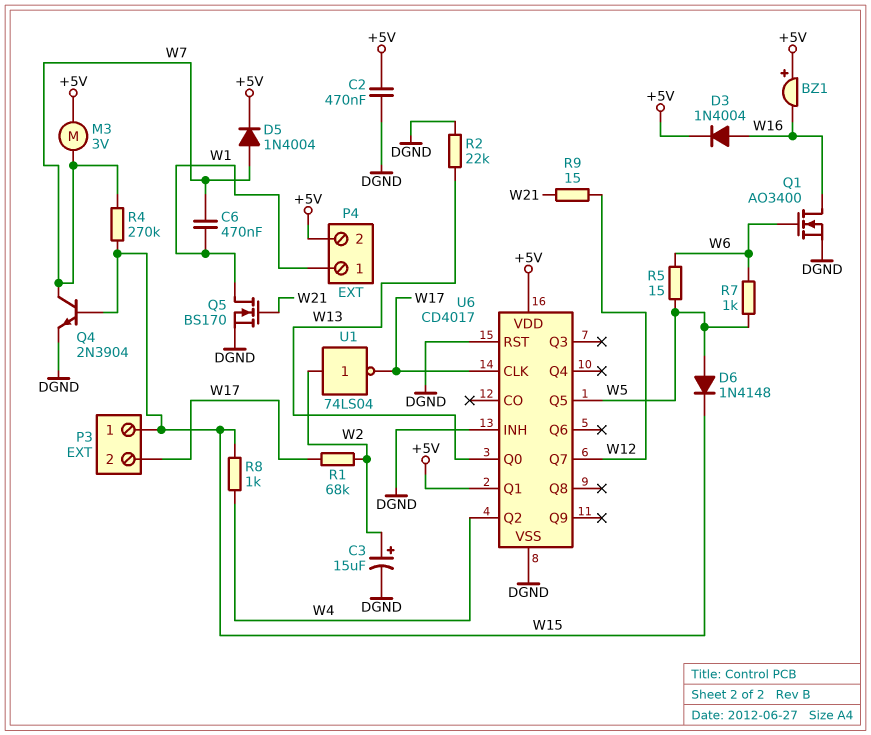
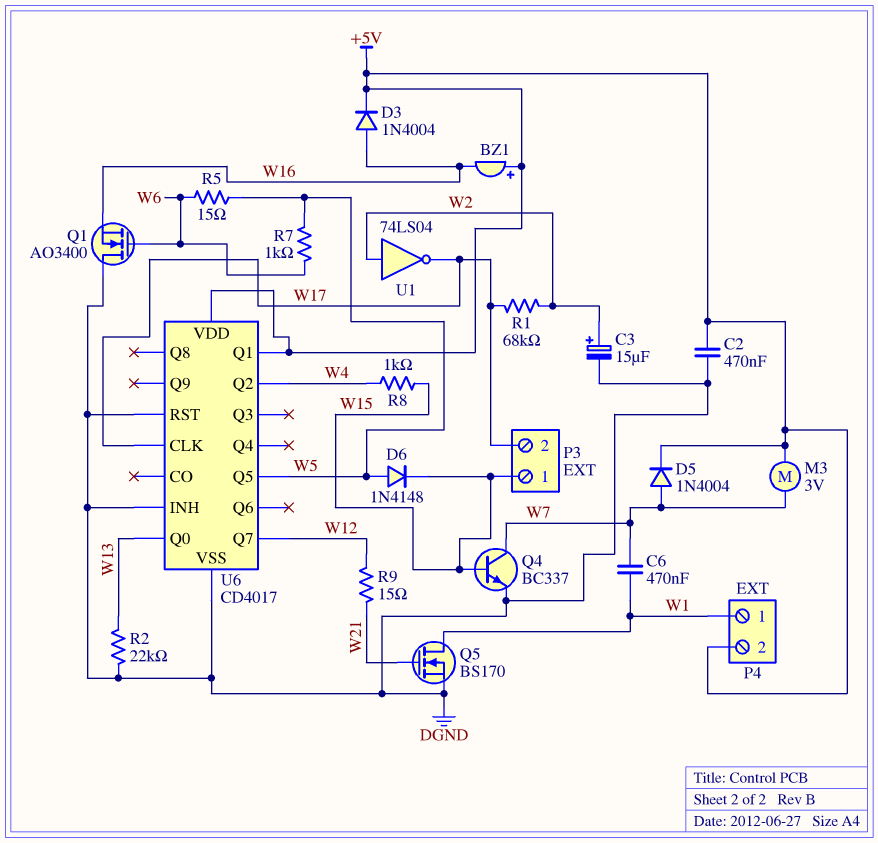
Q1: NMOS AO3400 (G W6, D W16, S DGND) -> NMOS AO3400 (G W6, D DGND, S W16)
Q4: NPN 2N3904 (B W15, C W7, E DGND) -> NPN BC337 (B W15, C W7, E DGND)
R4: 270k (W7, W15) -> none

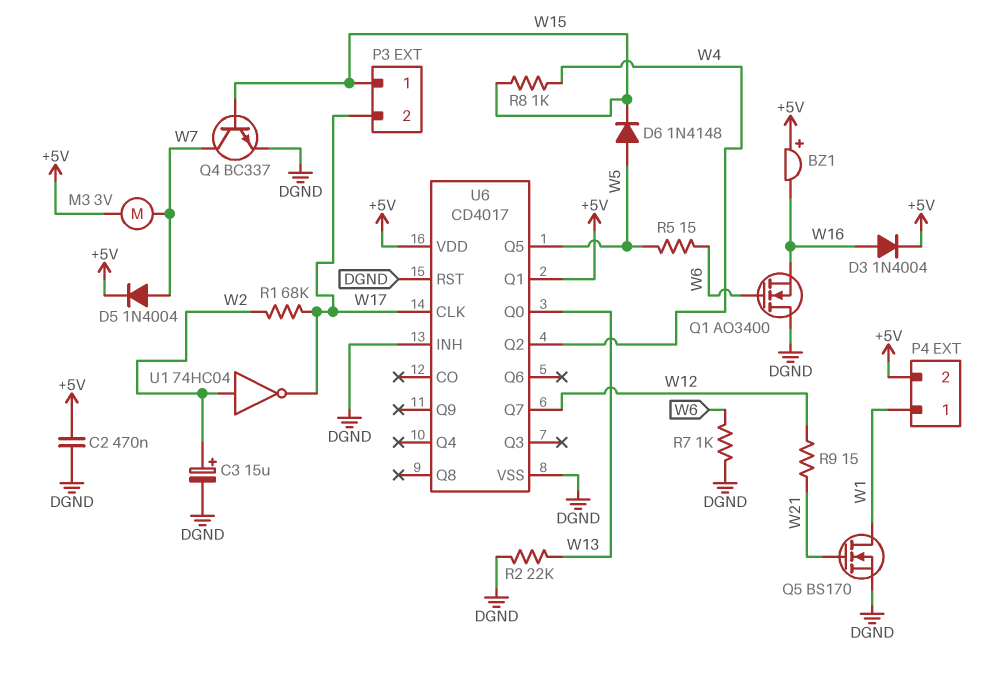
C6: 470nF (W1, W7) -> none
R7: 1k (W5, W6) -> 1k (DGND, W6)
U1: NOT 74LS04 (in W2, out W17) -> NOT 74HC04 (in W2, out W17)

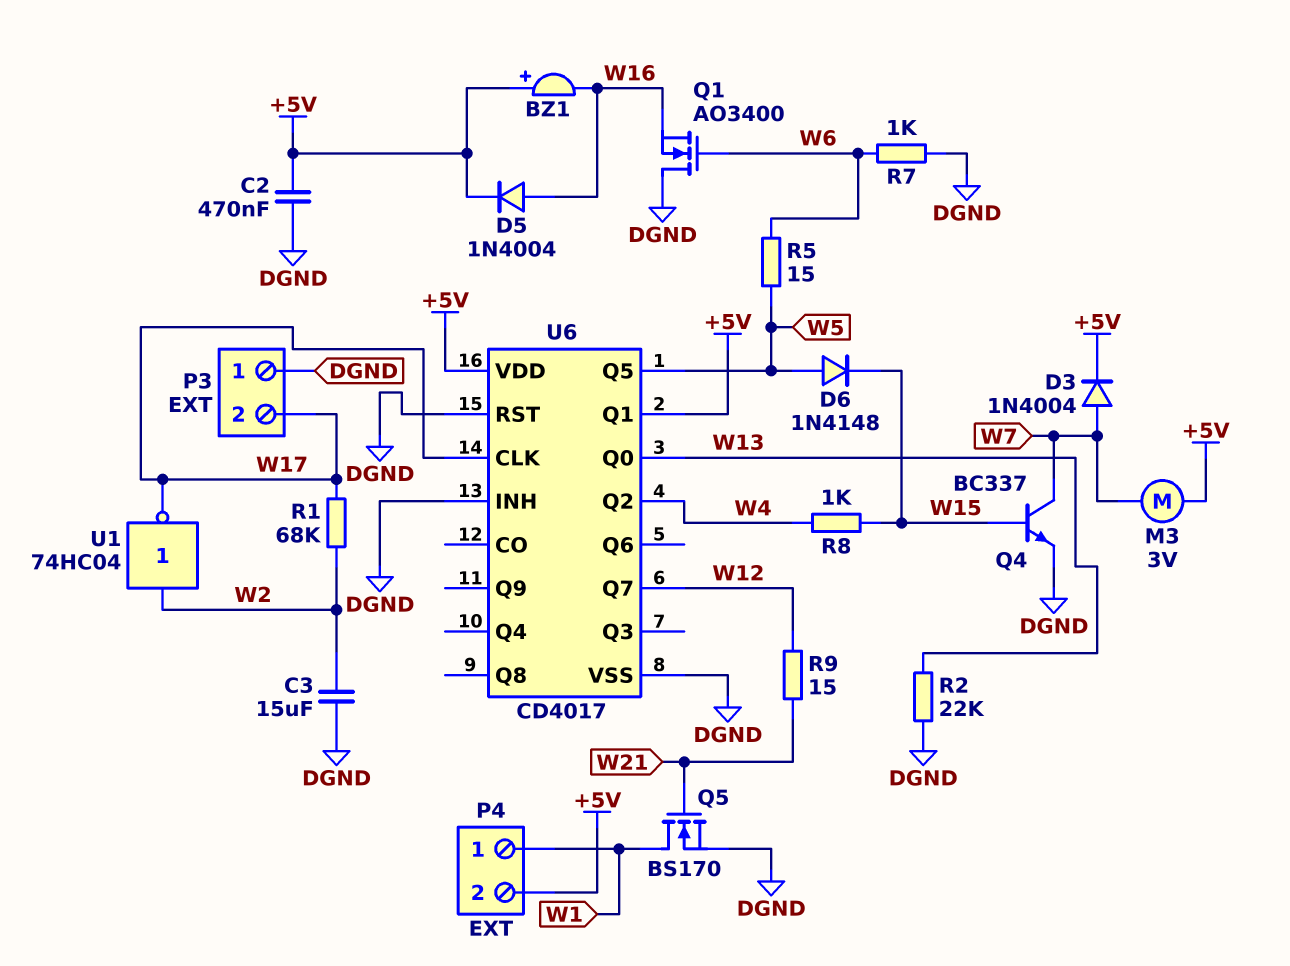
C3: 15uF (plus W2, minus DGND) -> 15uF (DGND, W2)
D3: diode 1N4004 (A W16, K +5V) -> diode 1N4004 (A W7, K +5V)
D5: diode 1N4004 (A W7, K +5V) -> diode 1N4004 (A W16, K +5V)
P3 pin 1: W15 -> DGND

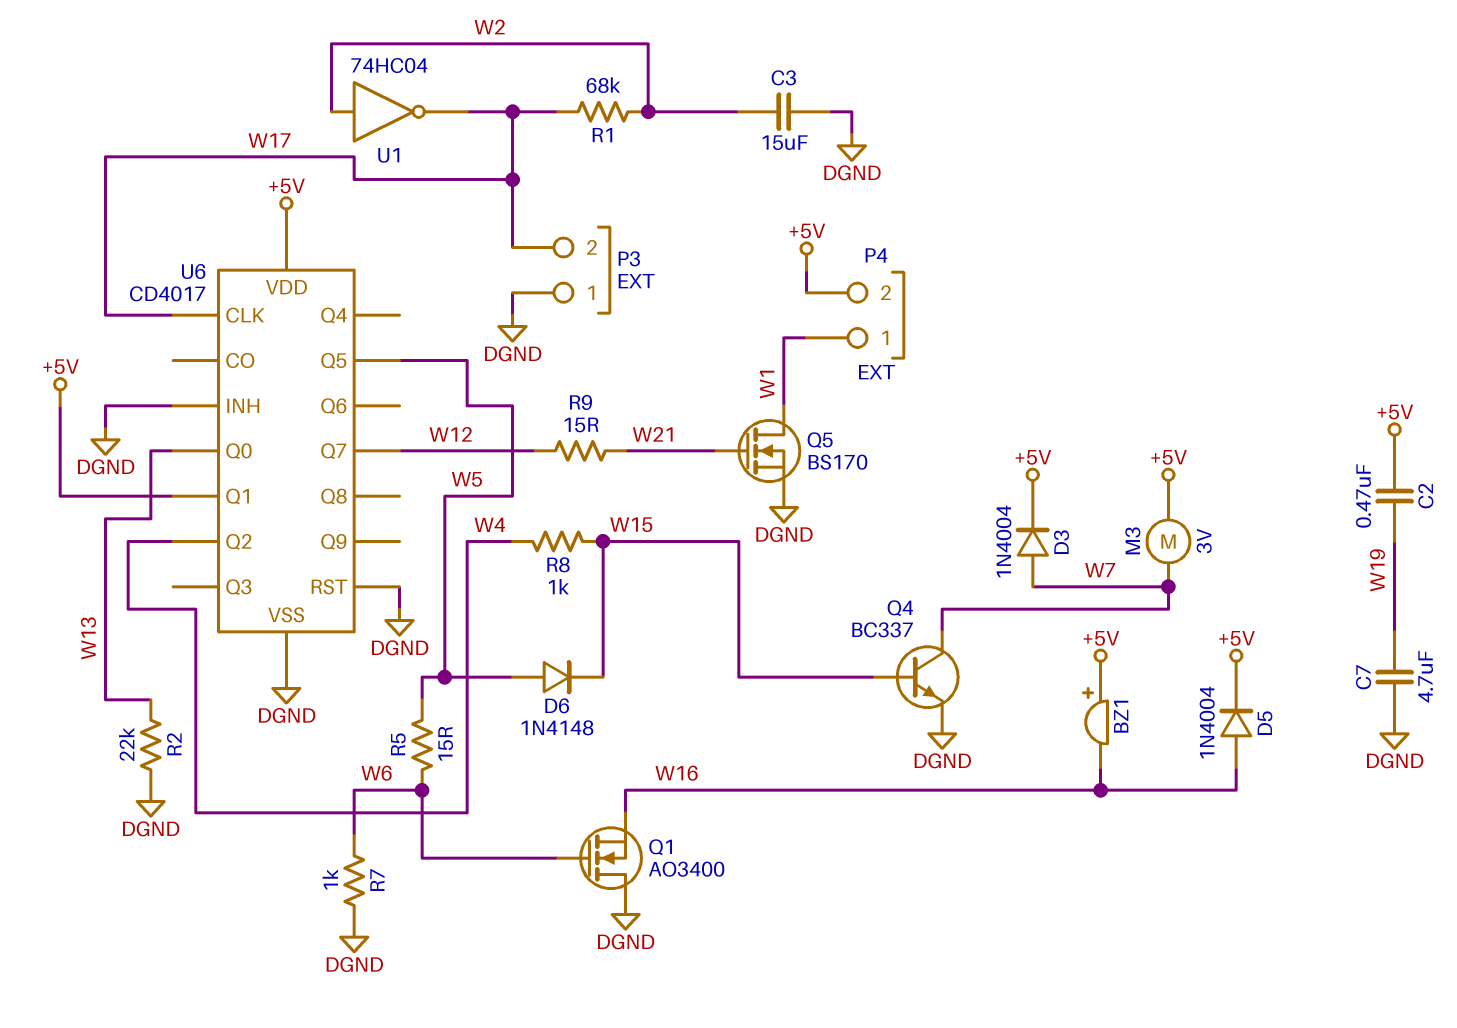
C2: 470nF (+5V, DGND) -> 470nF (+5V, W19)
C7: none -> 4.7uF (DGND, W19)

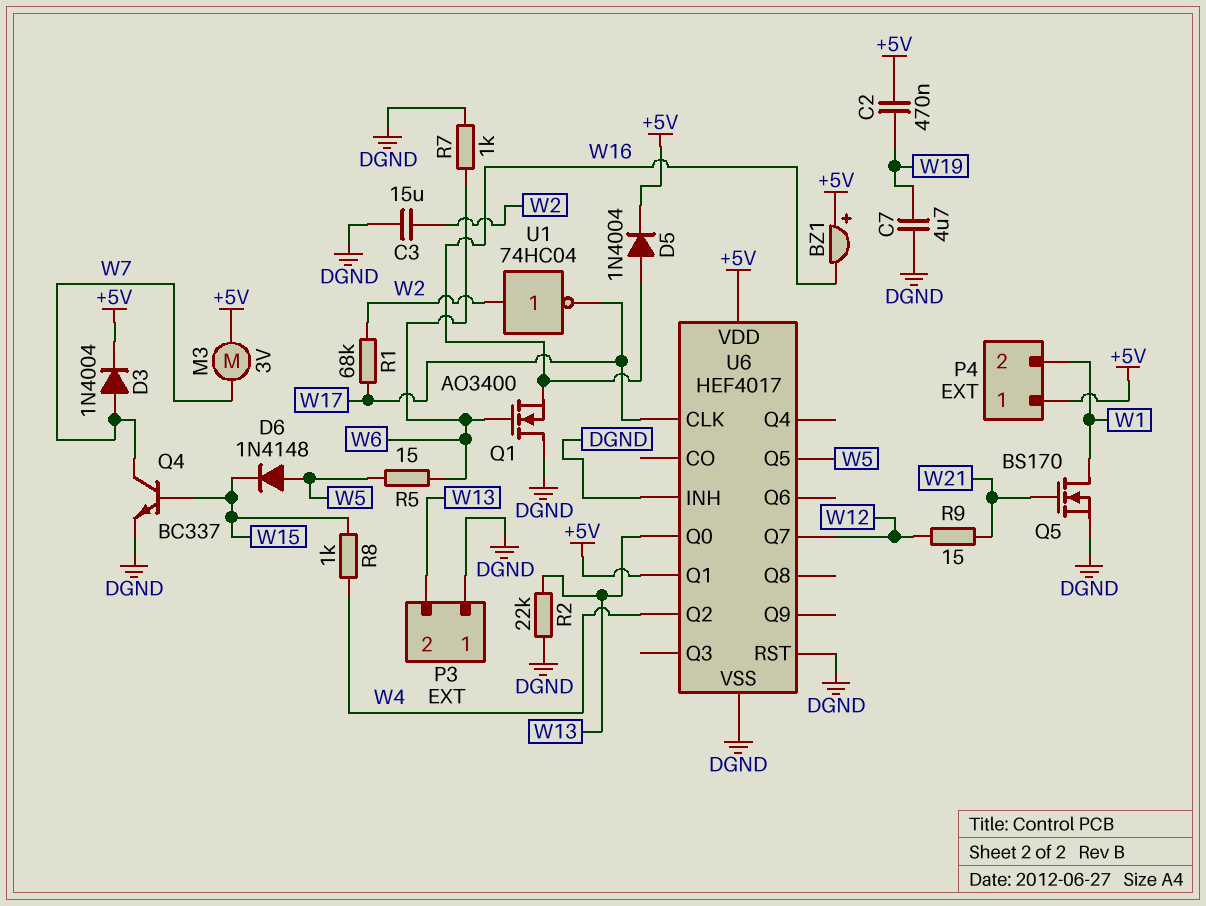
P3 pin 2: W17 -> W13
P4 pin 1: W1 -> +5V
P4 pin 2: +5V -> W1
U6: CD4017 -> HEF4017

